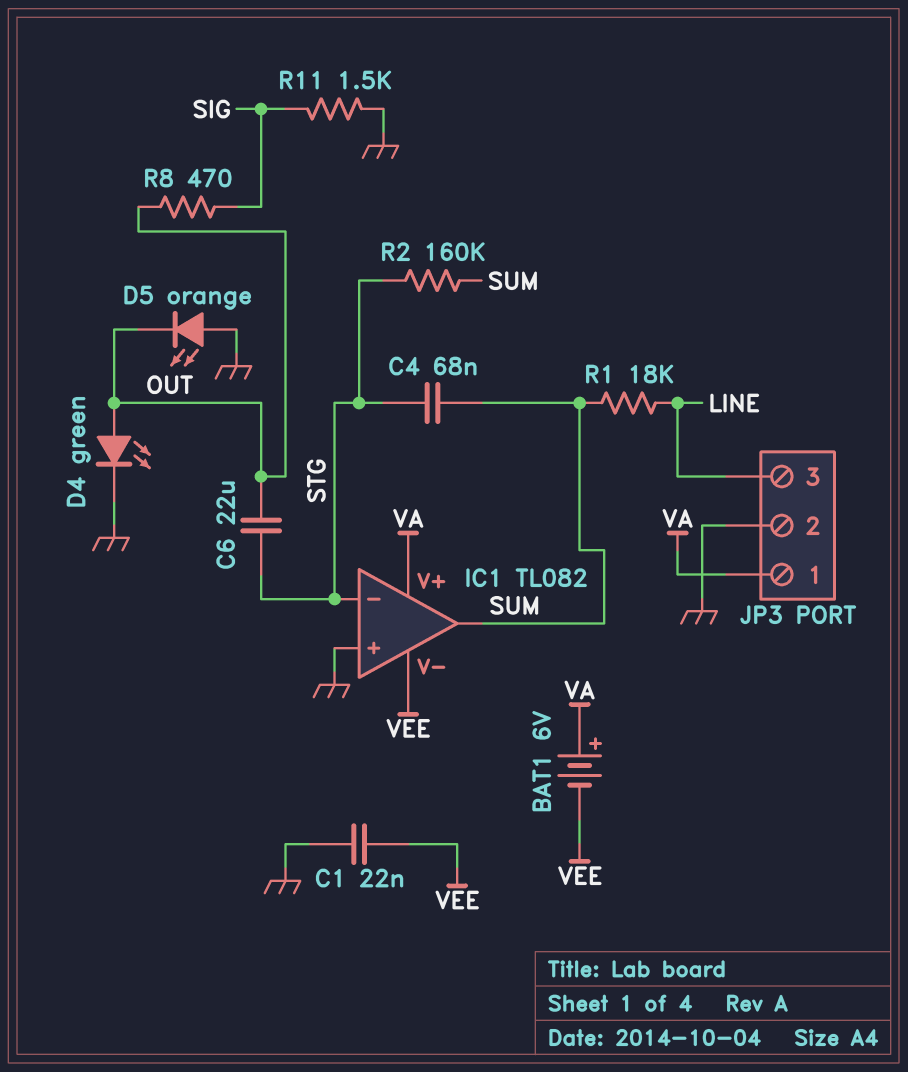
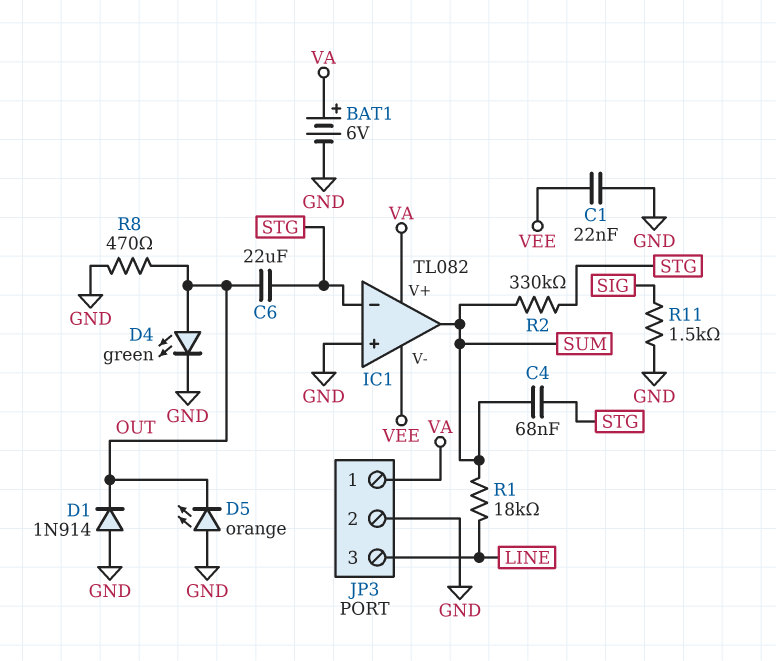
BAT1: 6V (plus VA, minus VEE) -> 6V (plus VA, minus GND)
D1: none -> diode 1N914 (A GND, K OUT)
R2: 160k (STG, SUM) -> 330k (STG, SUM)
R8: 470 (OUT, SIG) -> 470 (GND, OUT)

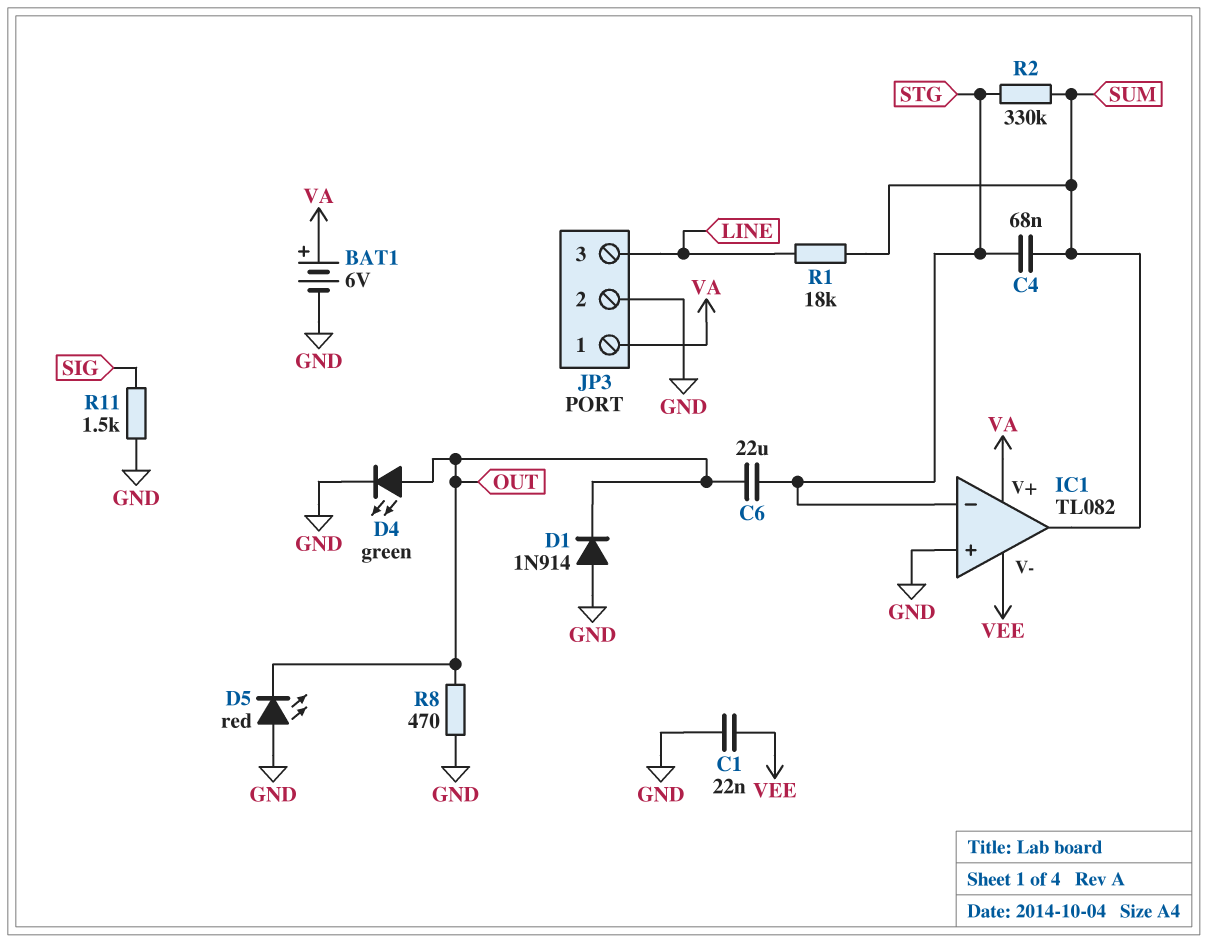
D5: LED orange (A GND, K OUT) -> LED red (A GND, K OUT)

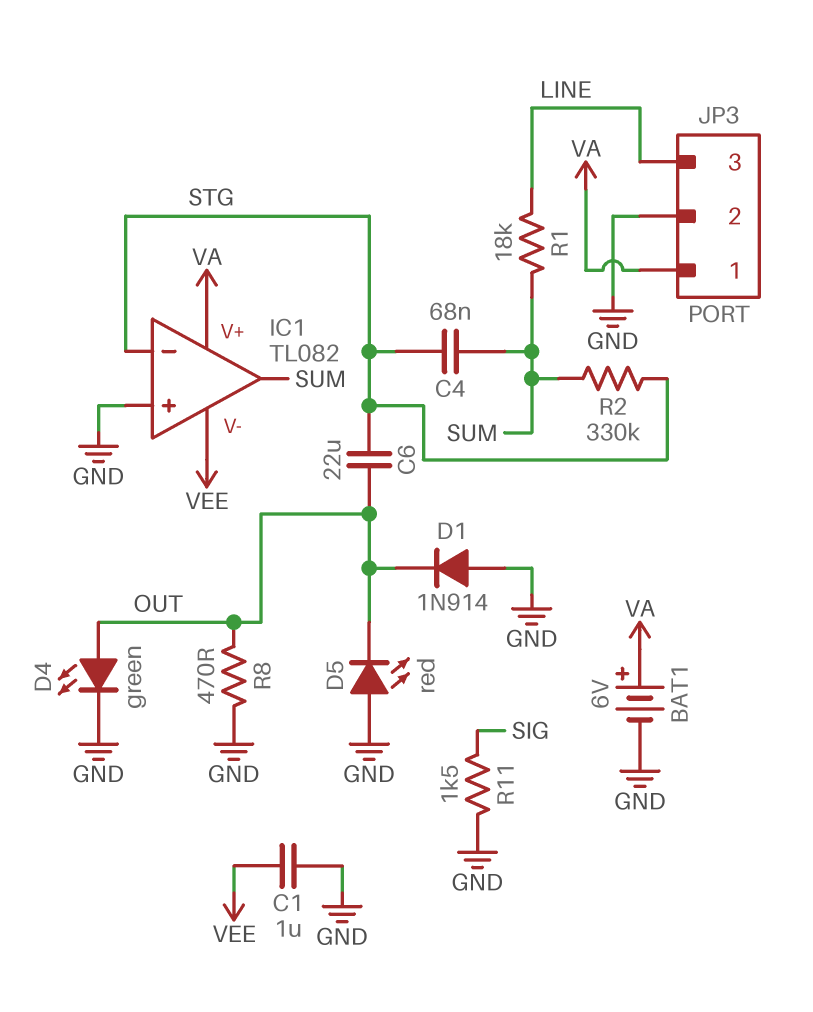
C1: 22nF (GND, VEE) -> 1uF (GND, VEE)

